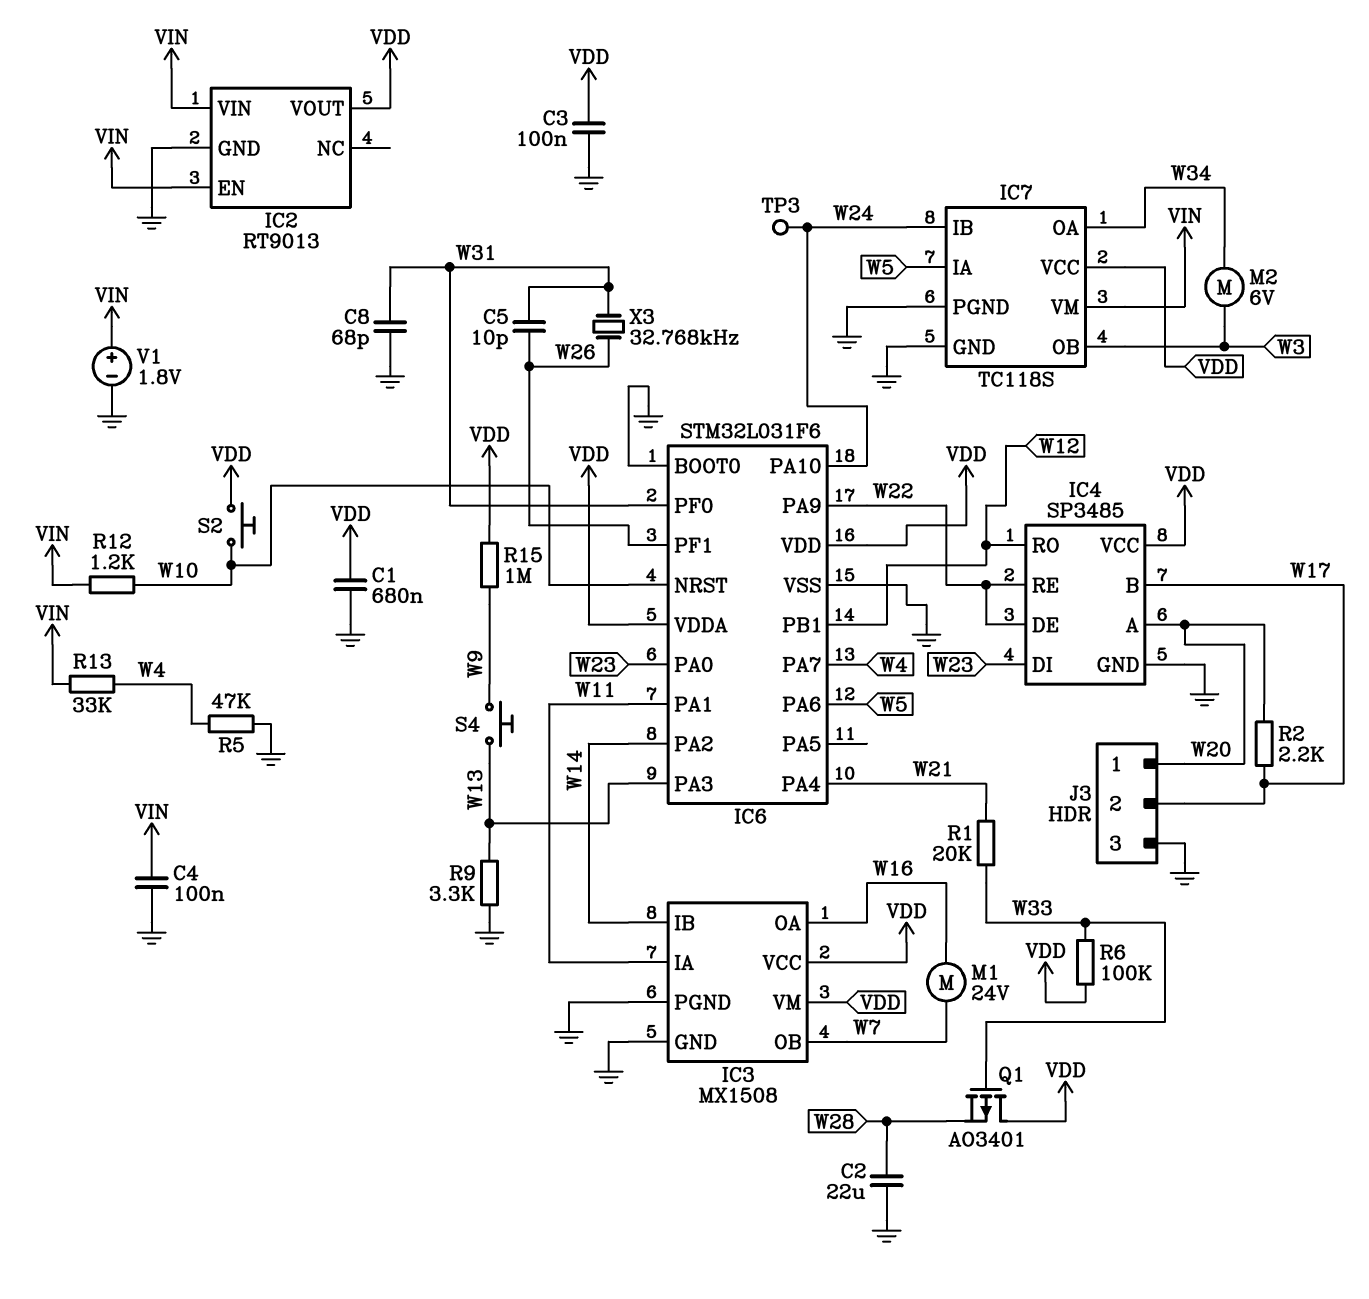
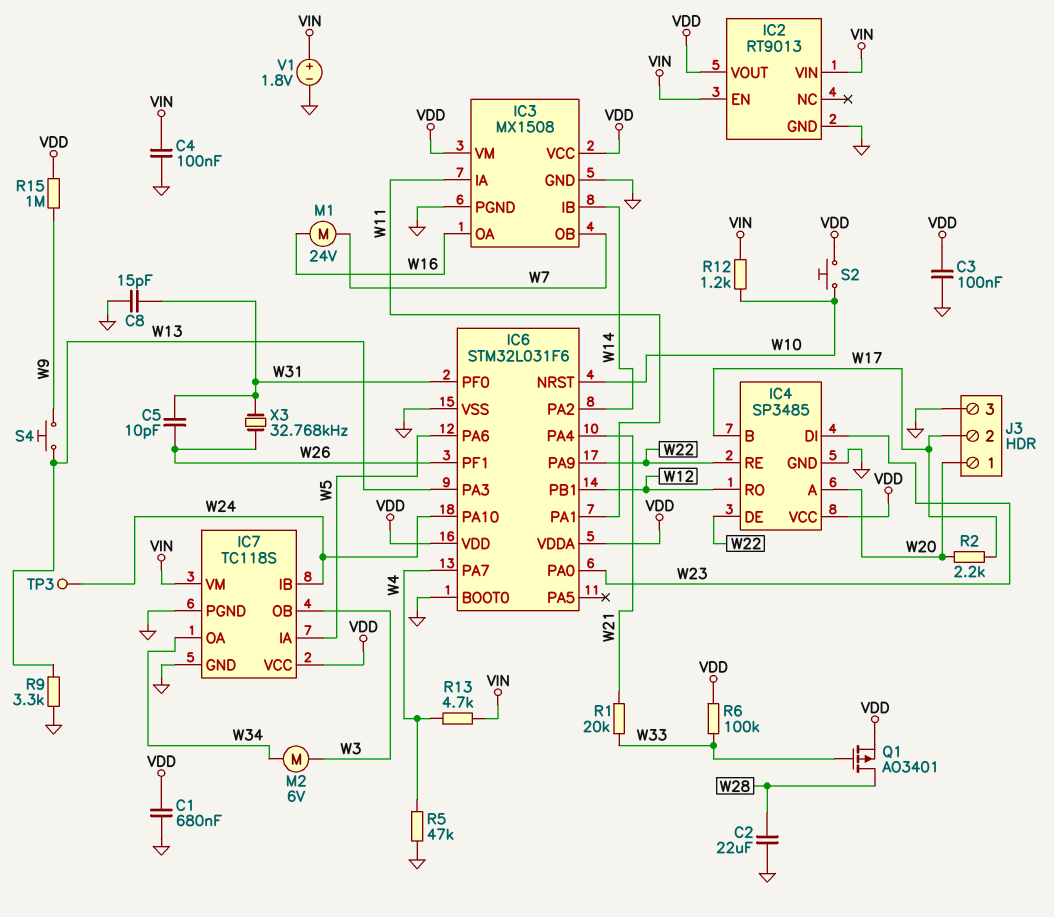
C8: 68pF (GND, W31) -> 15pF (GND, W31)
Q1: PMOS AO3401 (G W33, D VDD, S W28) -> PMOS AO3401 (G W33, D W28, S VDD)
R13: 33k (VIN, W4) -> 4.7k (VIN, W4)

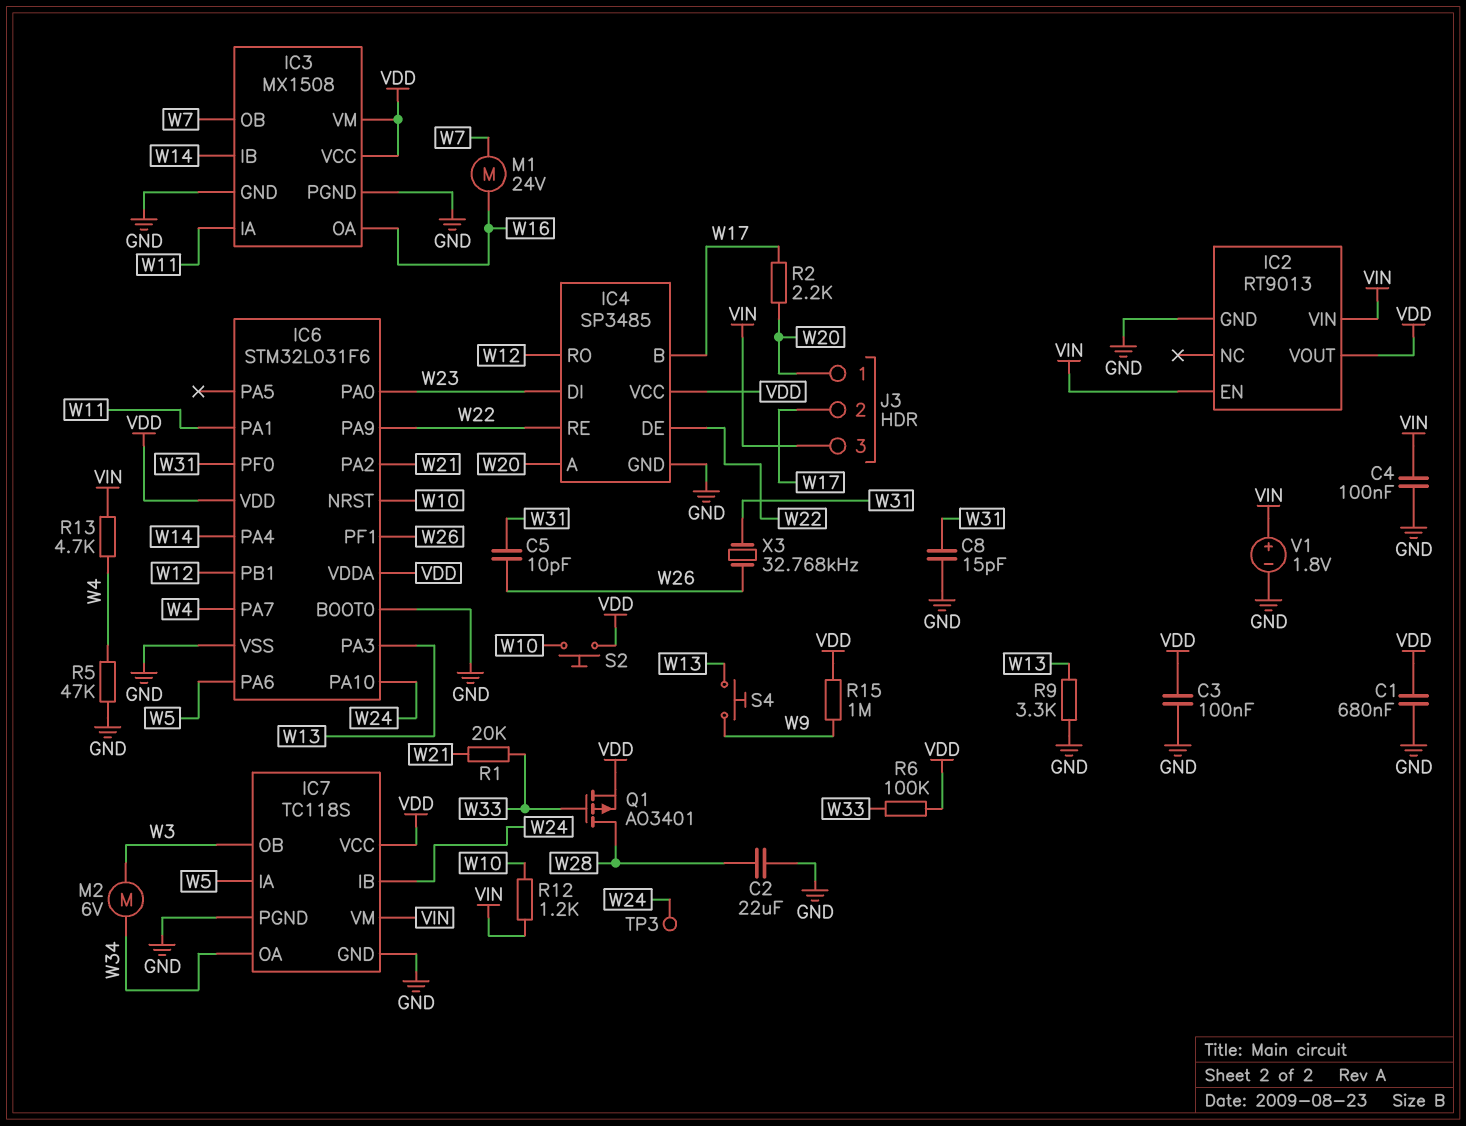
IC6 pin PA2: W14 -> W21
IC6 pin PA4: W21 -> W14
J3 pin 3: GND -> VIN

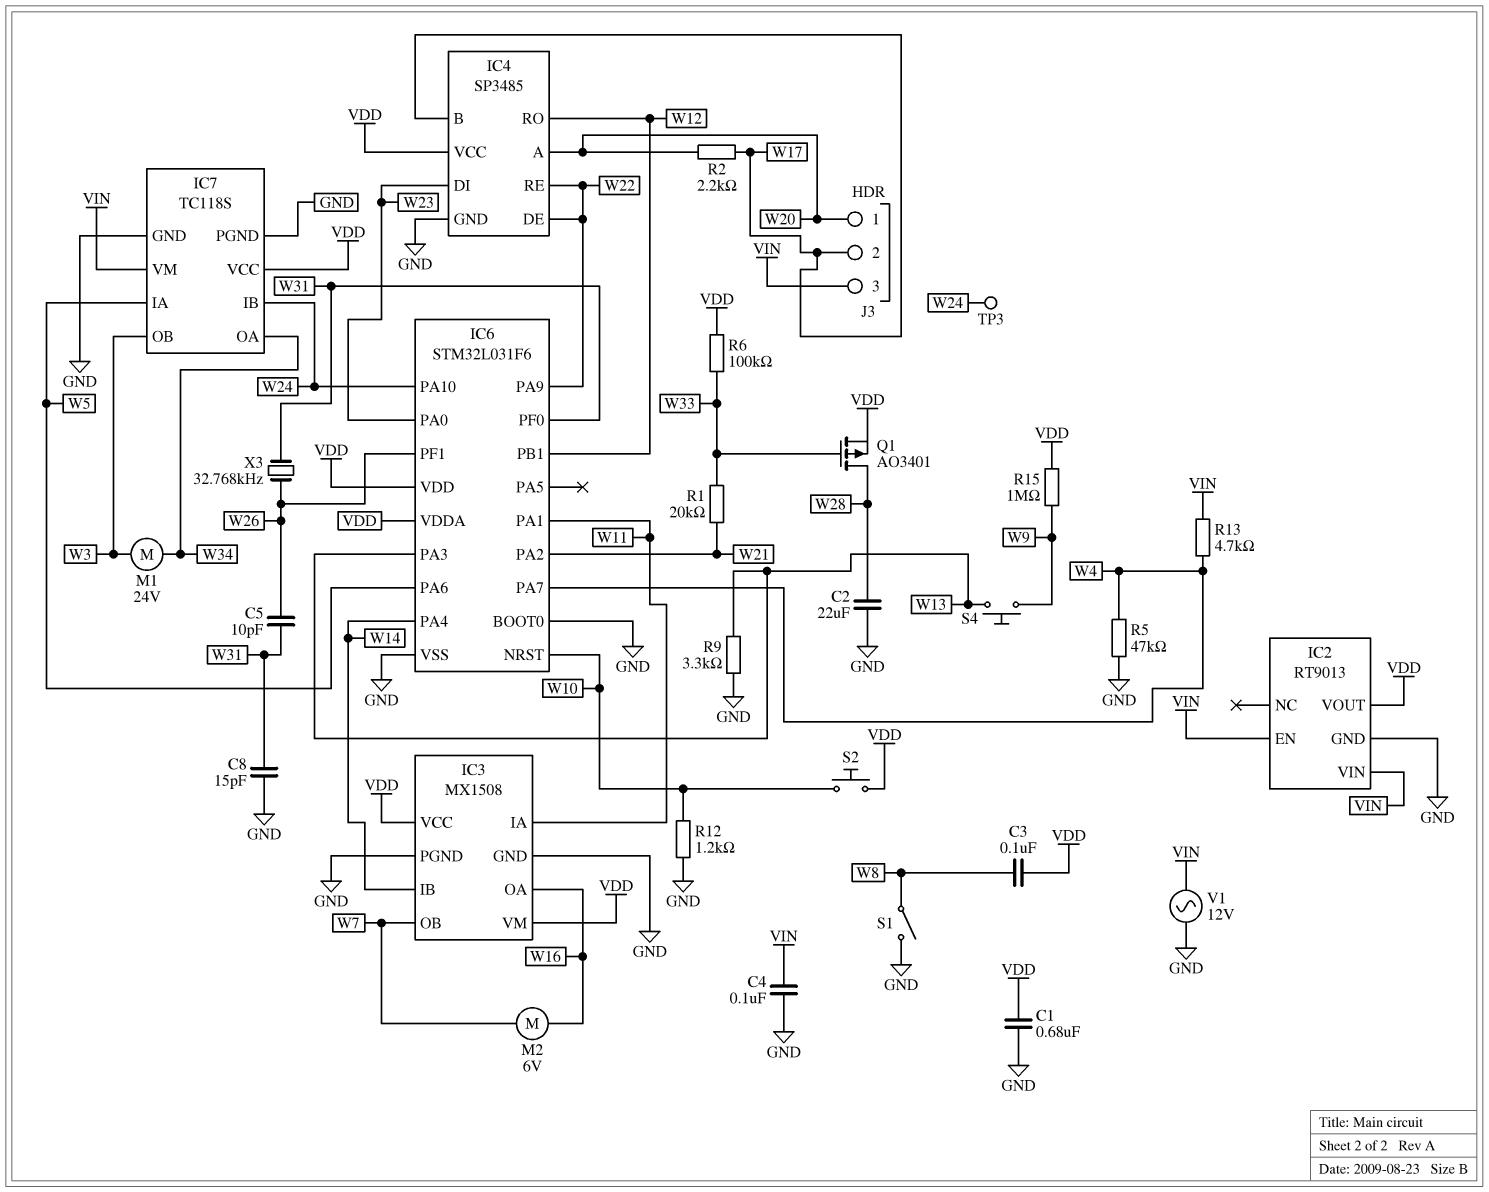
C3: 100nF (GND, VDD) -> 100nF (VDD, W8)
M1: motor 24V (W7, W16) -> motor 24V (W3, W34)
M2: motor 6V (W3, W34) -> motor 6V (W7, W16)
R12: 1.2k (VIN, W10) -> 1.2k (GND, W10)
S1: none -> switch (GND, W8)
V1: 1.8V (plus VIN, minus GND) -> AC 12V (GND, VIN)

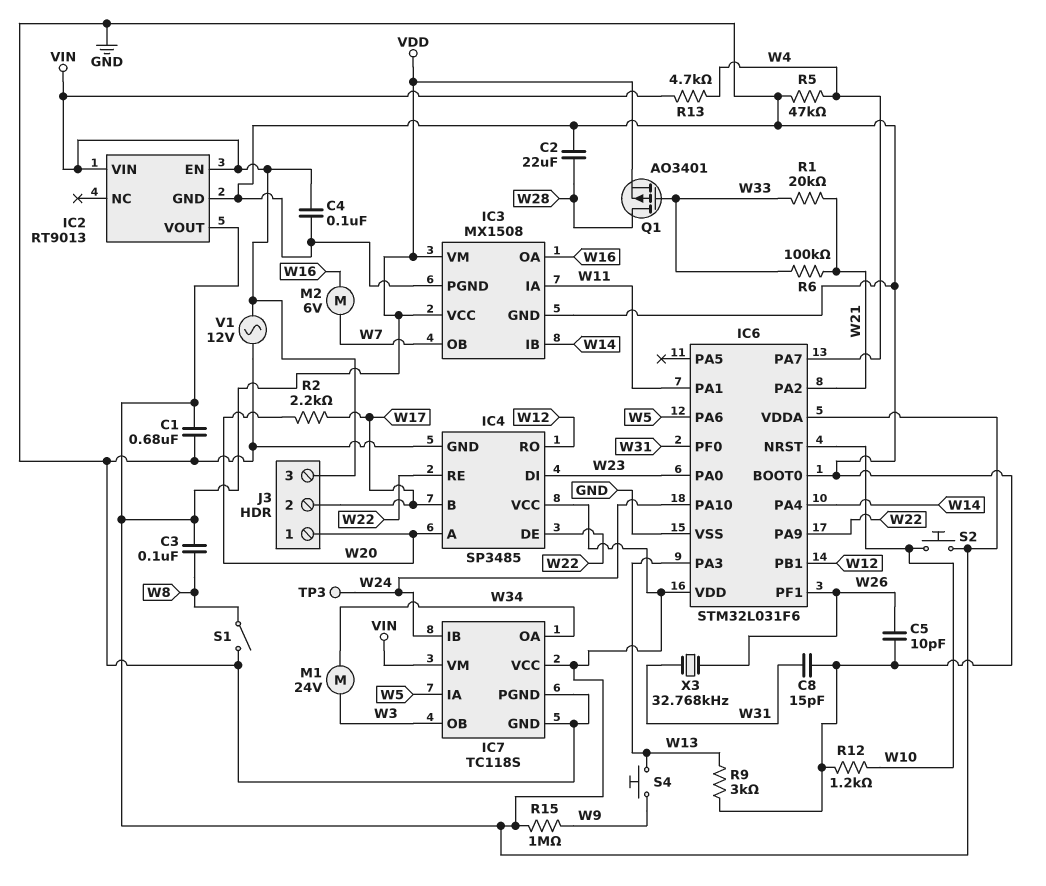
C5: 10pF (W26, W31) -> 10pF (GND, W26)
R6: 100k (VDD, W33) -> 100k (W21, W33)
R9: 3.3k (GND, W13) -> 3k (GND, W13)

